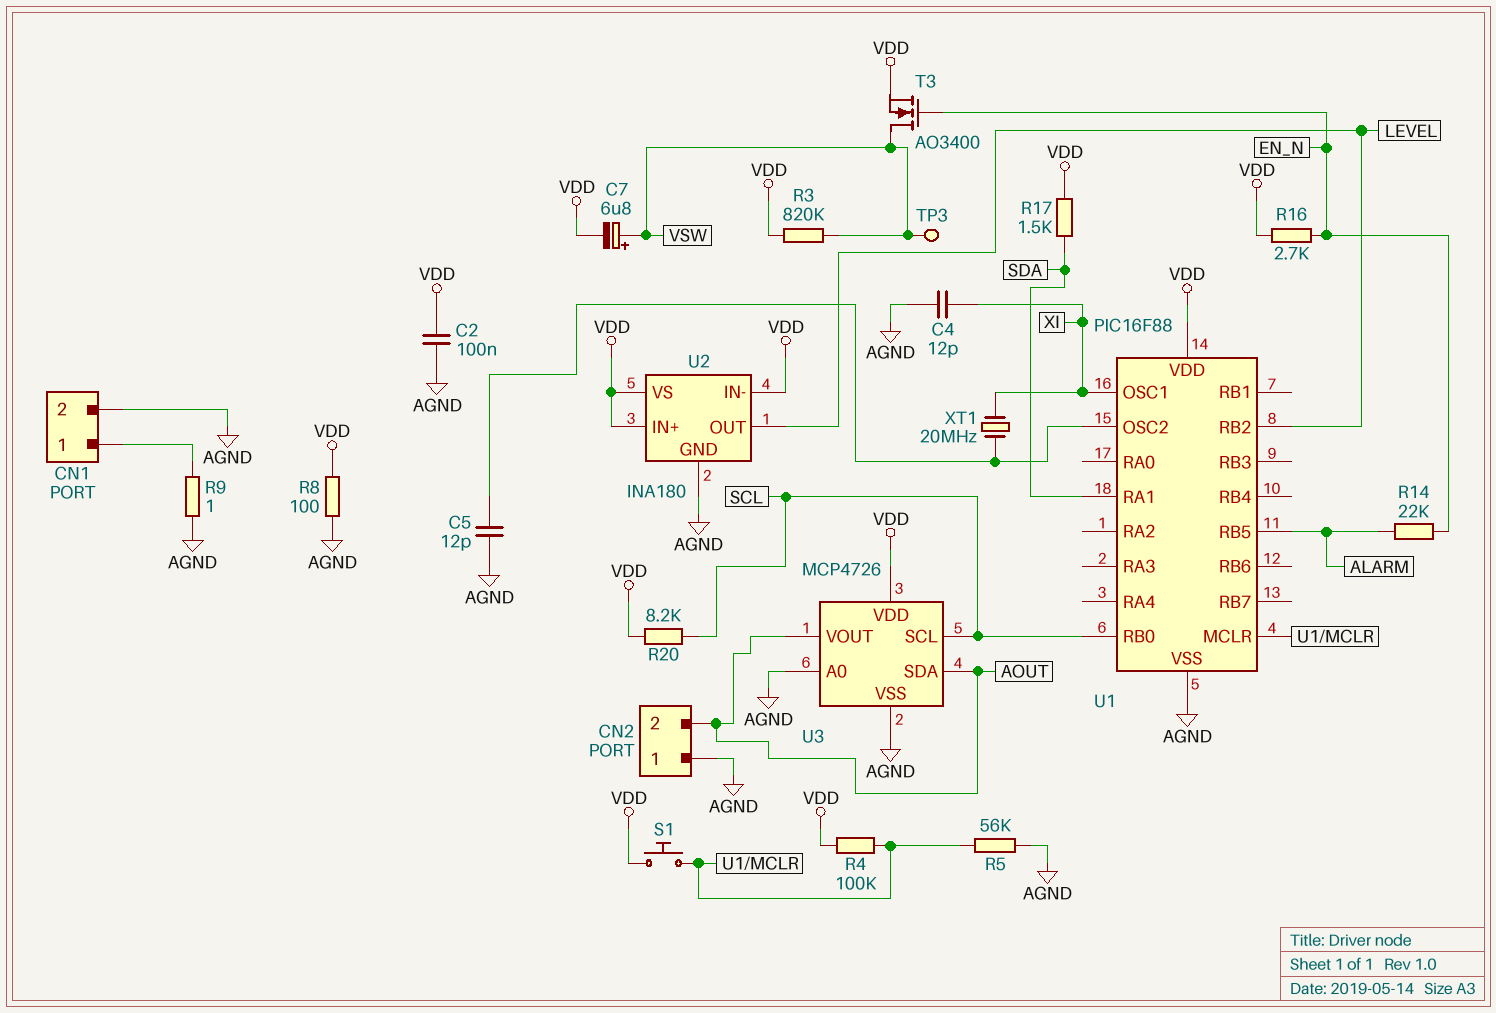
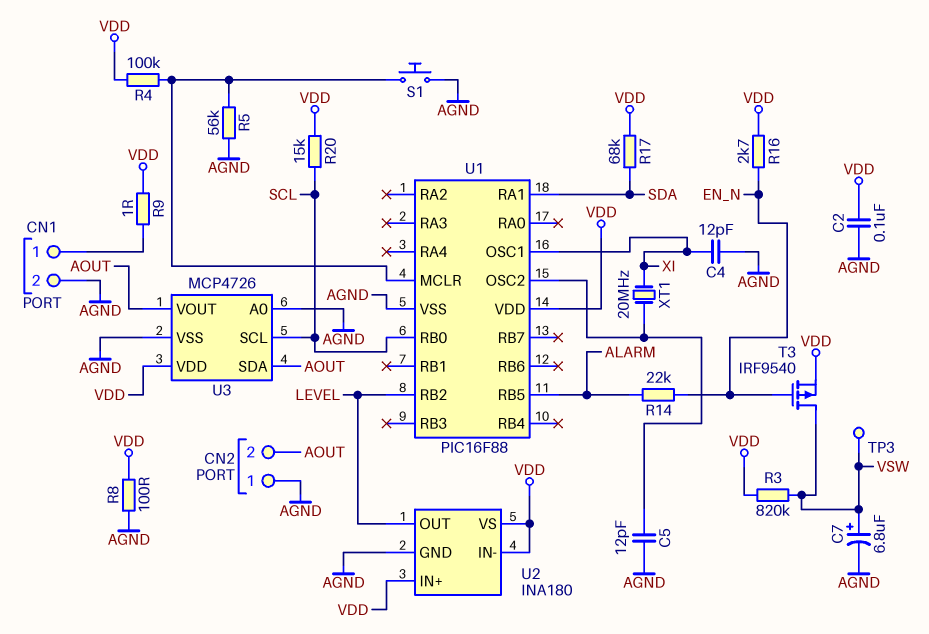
C7: 6.8uF (plus VSW, minus VDD) -> 6.8uF (plus VSW, minus AGND)
R9: 1 (AGND, CN1/1) -> 1 (CN1/1, VDD)
R17: 1.5k (SDA, VDD) -> 68k (SDA, VDD)
R20: 8.2k (SCL, VDD) -> 15k (SCL, VDD)
S1: button (U1/MCLR, VDD) -> button (AGND, U1/MCLR)
T3: NMOS AO3400 (G EN_N, D VSW, S VDD) -> PMOS IRF9540 (G EN_N, D VSW, S VDD)

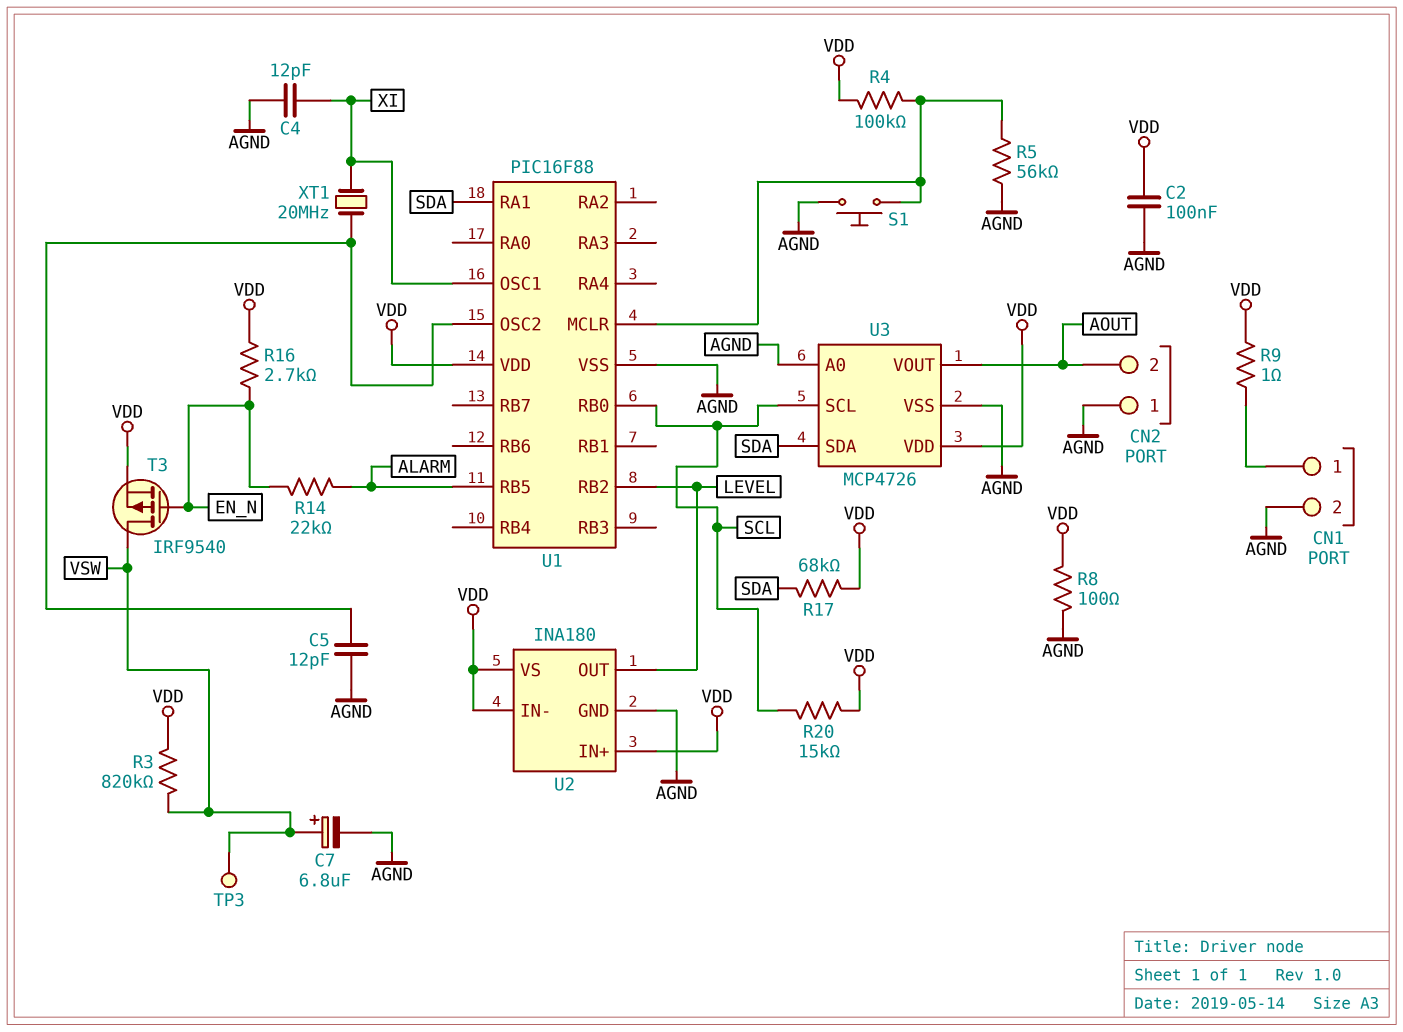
U3 pin SDA: AOUT -> SDA

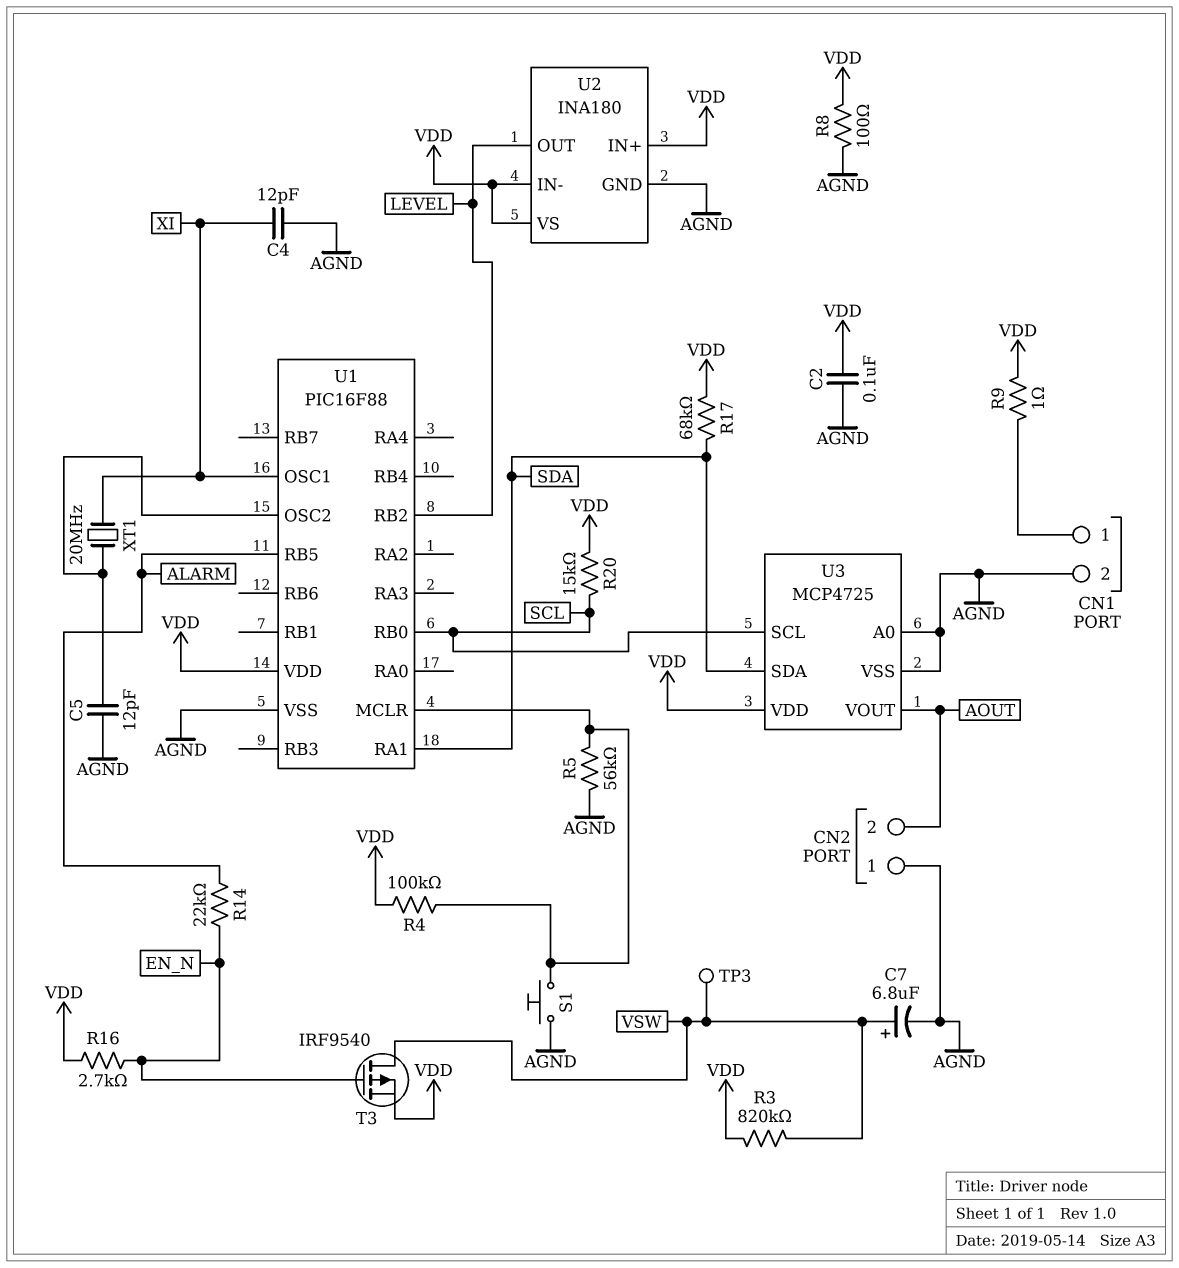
U3: MCP4726 -> MCP4725

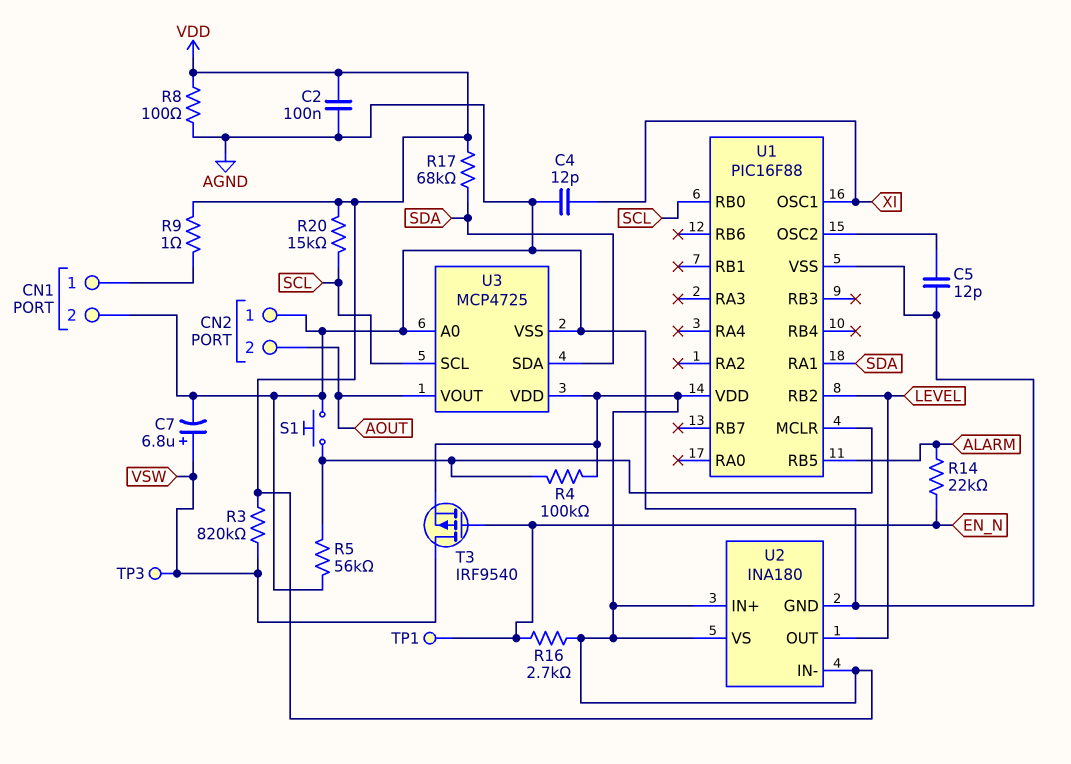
TP1: none -> test point (EN_N)
XT1: 20MHz (U1/OSC2, XI) -> none

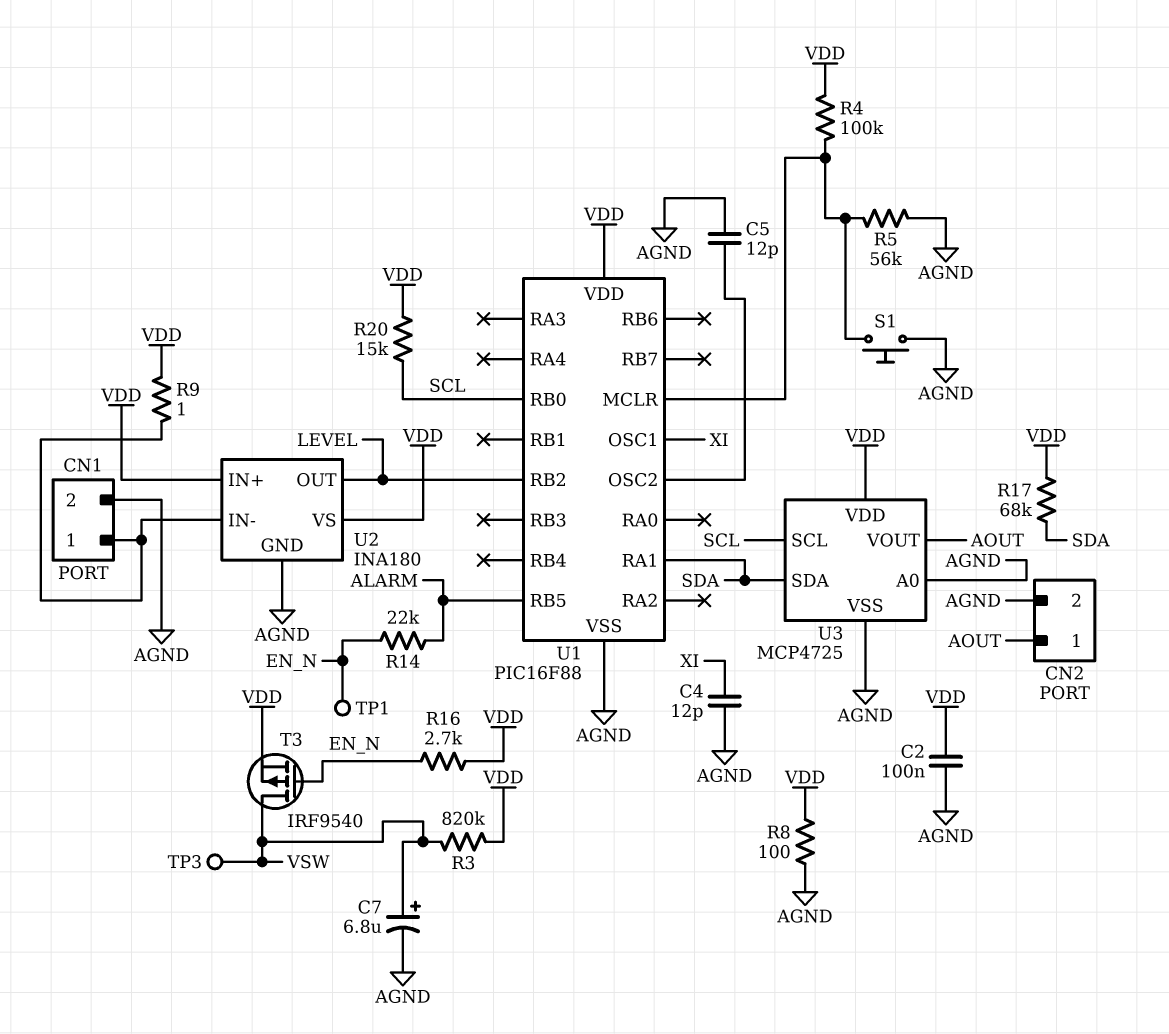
CN2 pin 1: AGND -> AOUT
CN2 pin 2: AOUT -> AGND
U2 pin IN-: VDD -> CN1/1

